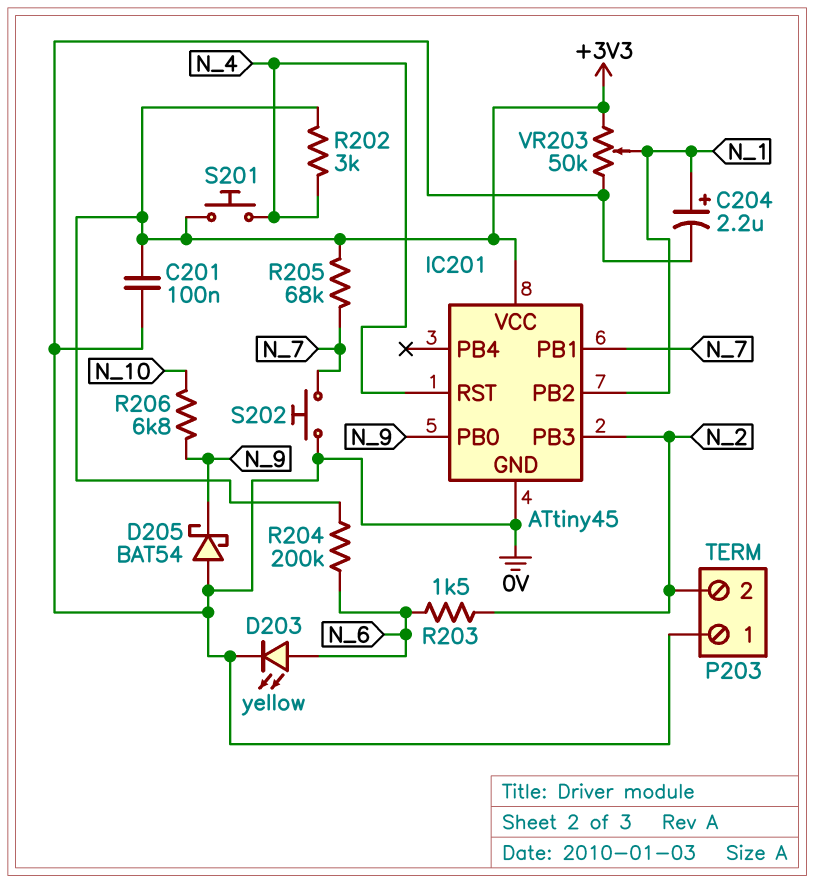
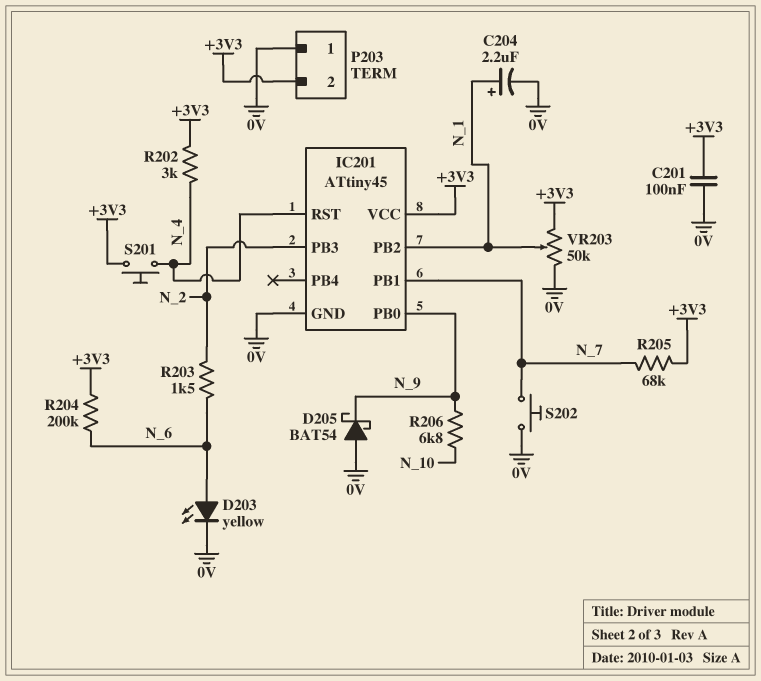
P203 pin 2: N_2 -> +3V3

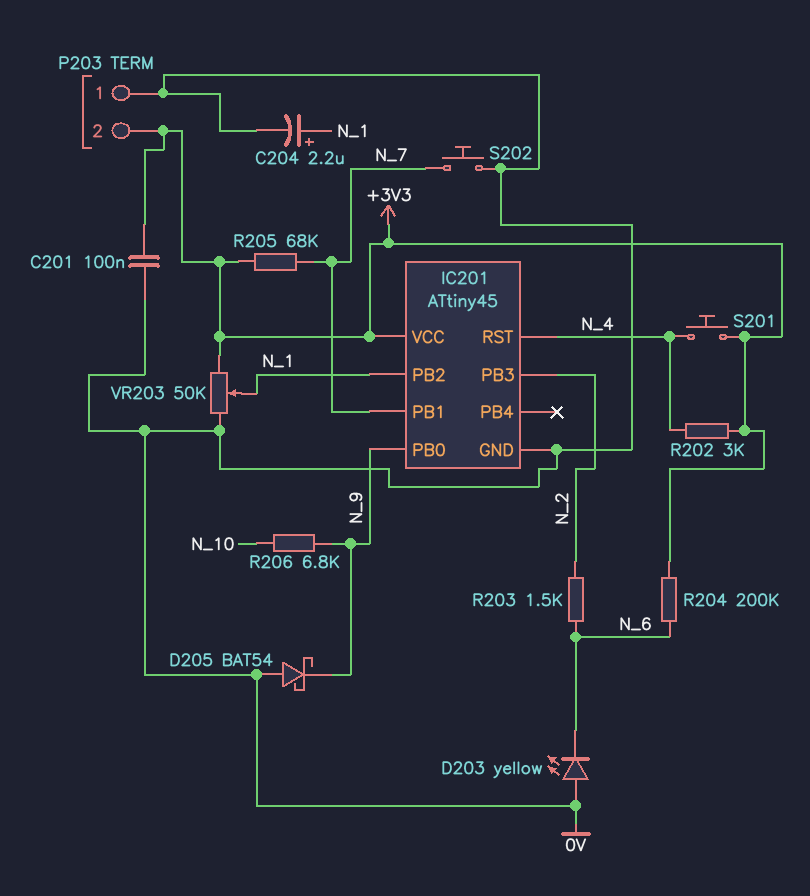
D203: LED yellow (A N_6, K 0V) -> LED yellow (A 0V, K N_6)

